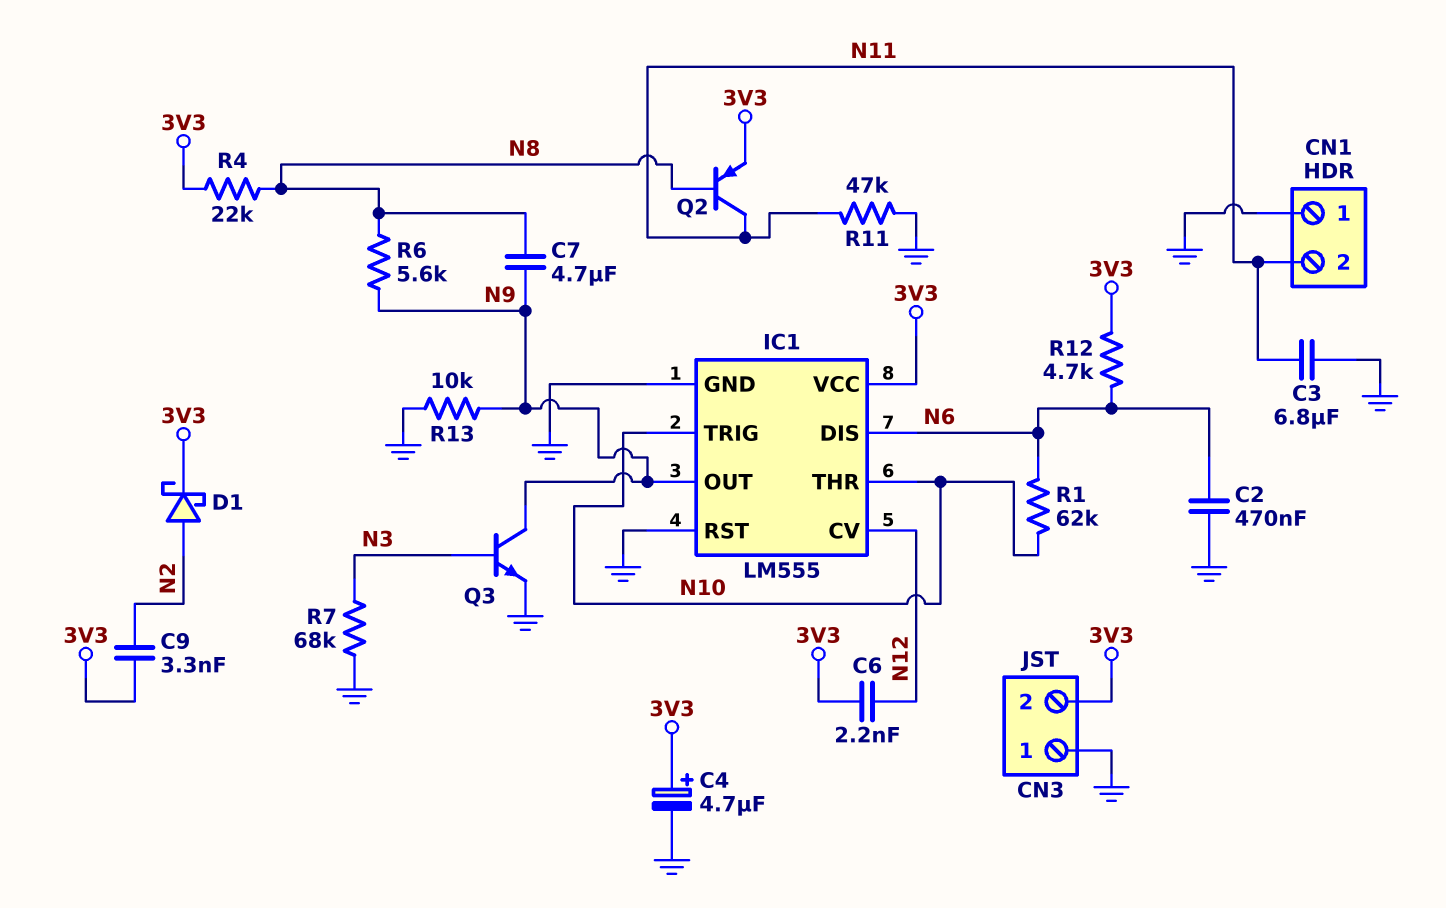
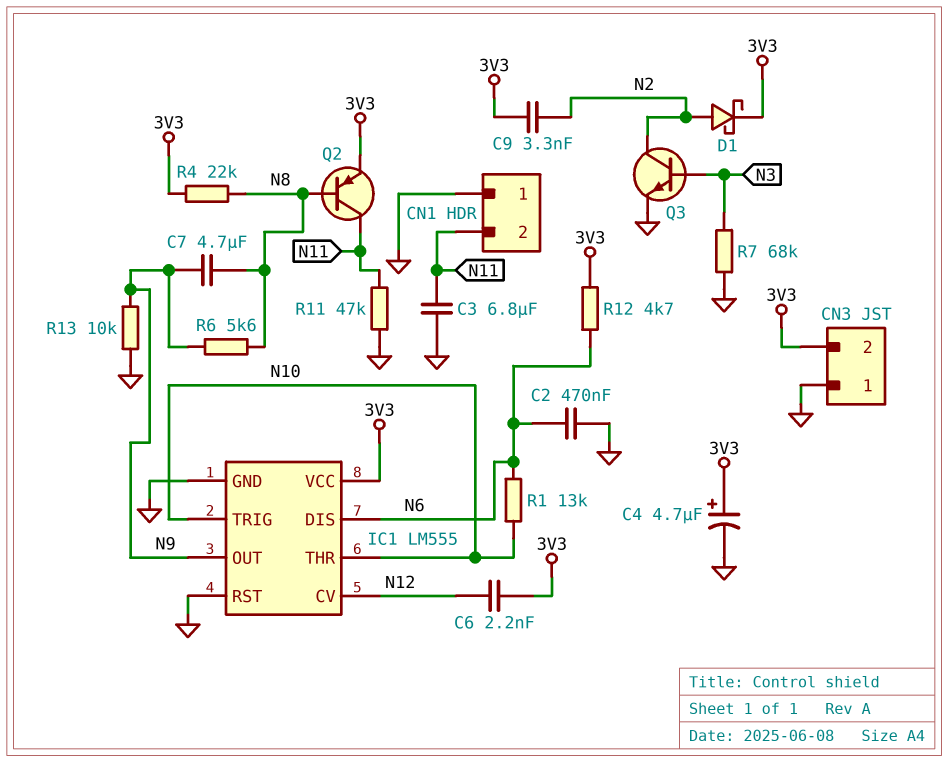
Q3: NPN (B N3, C N9, E GND) -> NPN (B N3, C N2, E GND)
R1: 62k (N6, N10) -> 13k (N6, N10)

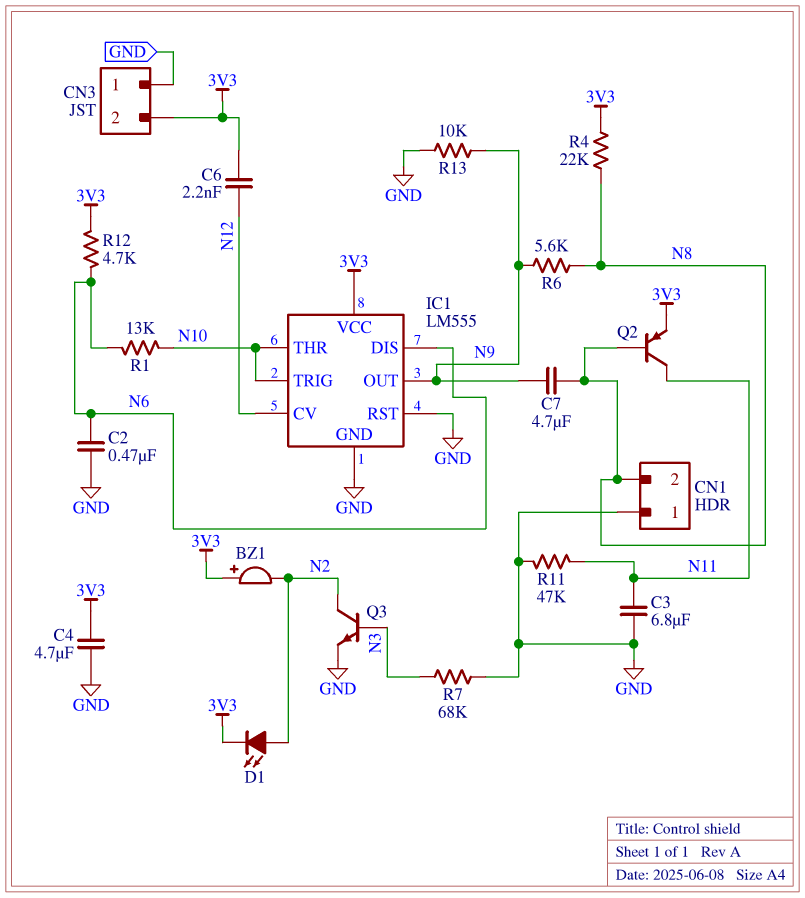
BZ1: none -> buzzer (plus 3V3, minus N2)
C4: 4.7uF (plus 3V3, minus GND) -> 4.7uF (3V3, GND)
C9: 3.3nF (3V3, N2) -> none
CN1 pin 2: N11 -> N8
D1: schottky (A N2, K 3V3) -> LED (A N2, K 3V3)

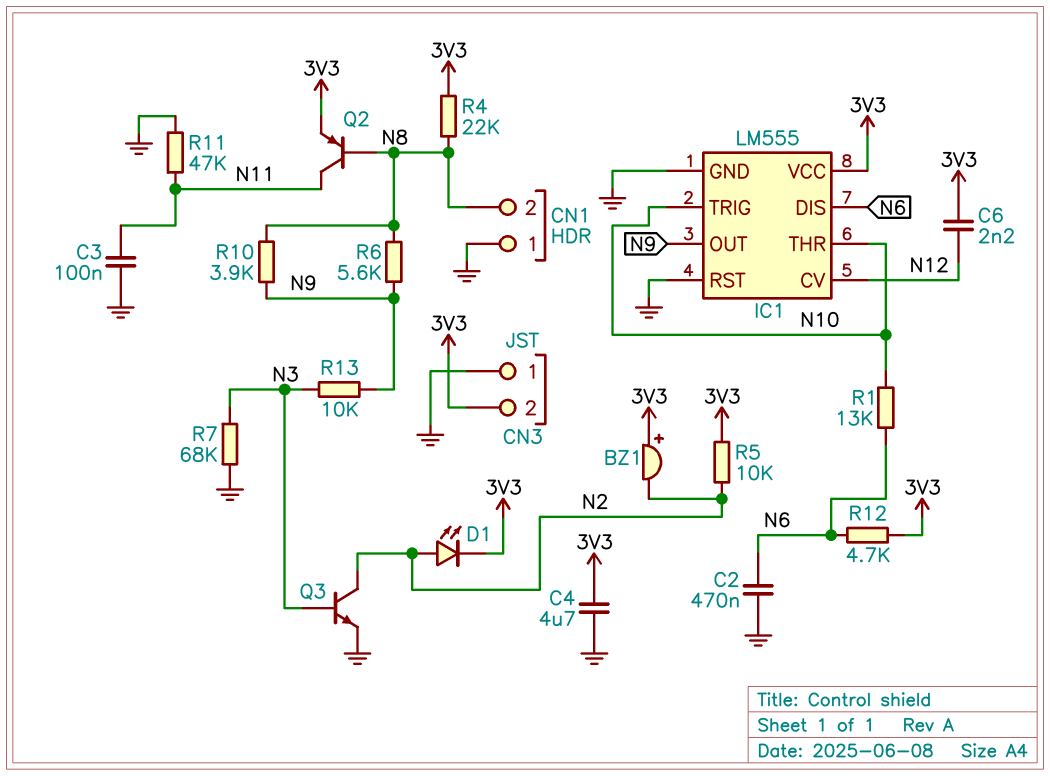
C3: 6.8uF (GND, N11) -> 100nF (GND, N11)
C7: 4.7uF (N8, N9) -> none
R5: none -> 10k (3V3, N2)
R10: none -> 3.9k (N8, N9)
R13: 10k (GND, N9) -> 10k (N3, N9)

